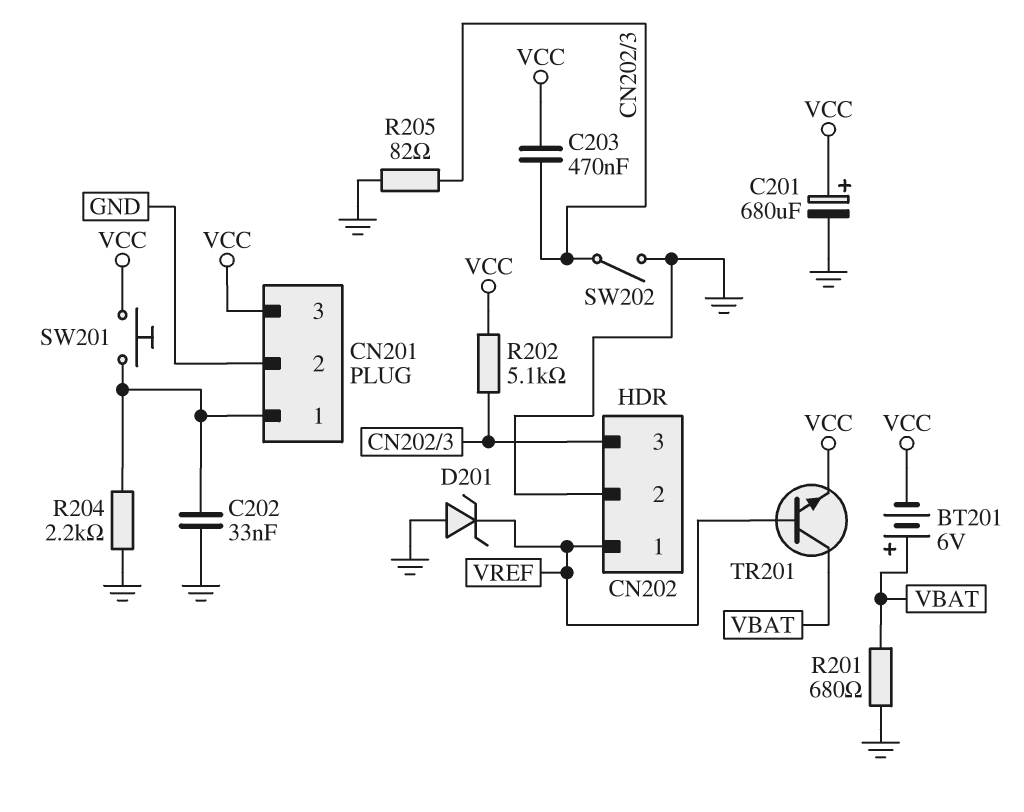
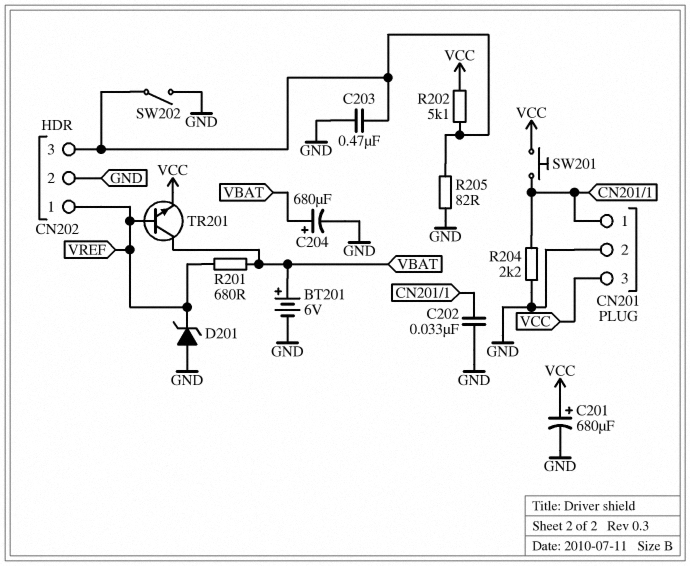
BT201: 6V (plus VBAT, minus VCC) -> 6V (plus VBAT, minus GND)
C203: 470nF (CN202/3, VCC) -> 470nF (CN202/3, GND)
C204: none -> 680uF (plus VBAT, minus GND)
R201: 680 (GND, VBAT) -> 680 (VBAT, VREF)

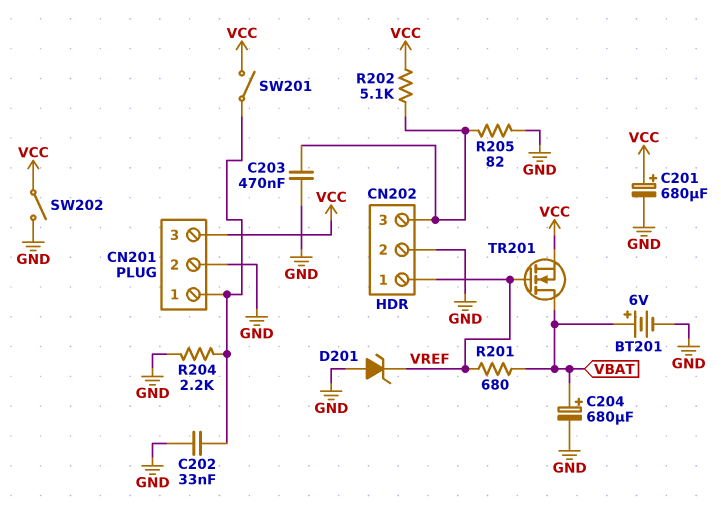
SW201: button (CN201/1, VCC) -> switch (CN201/1, VCC)
SW202: switch (CN202/3, GND) -> switch (GND, VCC)
TR201: NPN (B VREF, C VBAT, E VCC) -> NMOS (G VREF, D VBAT, S VCC)

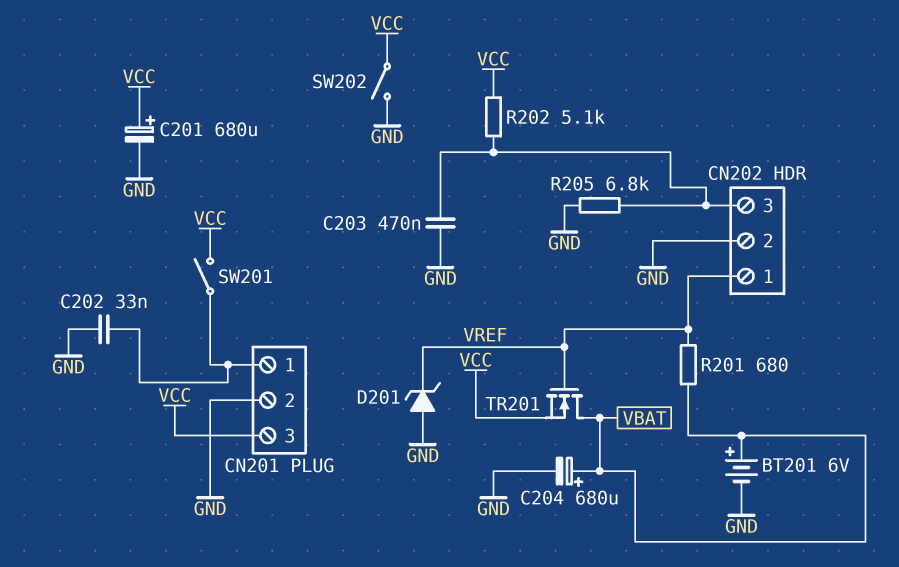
R204: 2.2k (CN201/1, GND) -> none
R205: 82 (CN202/3, GND) -> 6.8k (CN202/3, GND)

